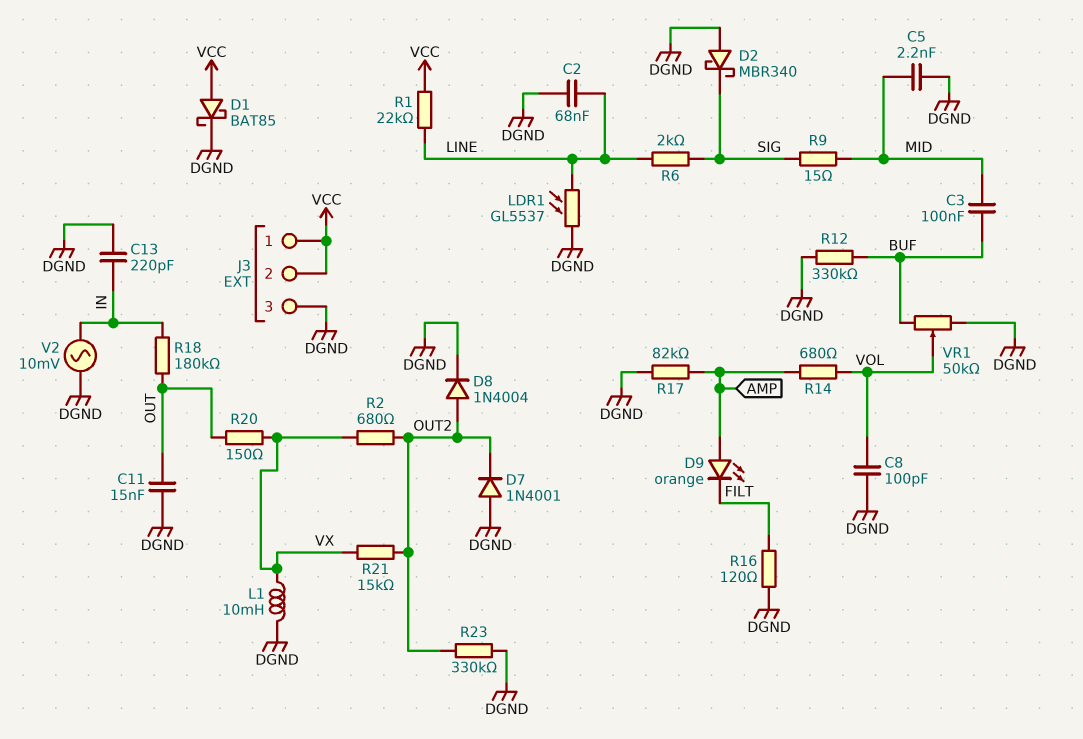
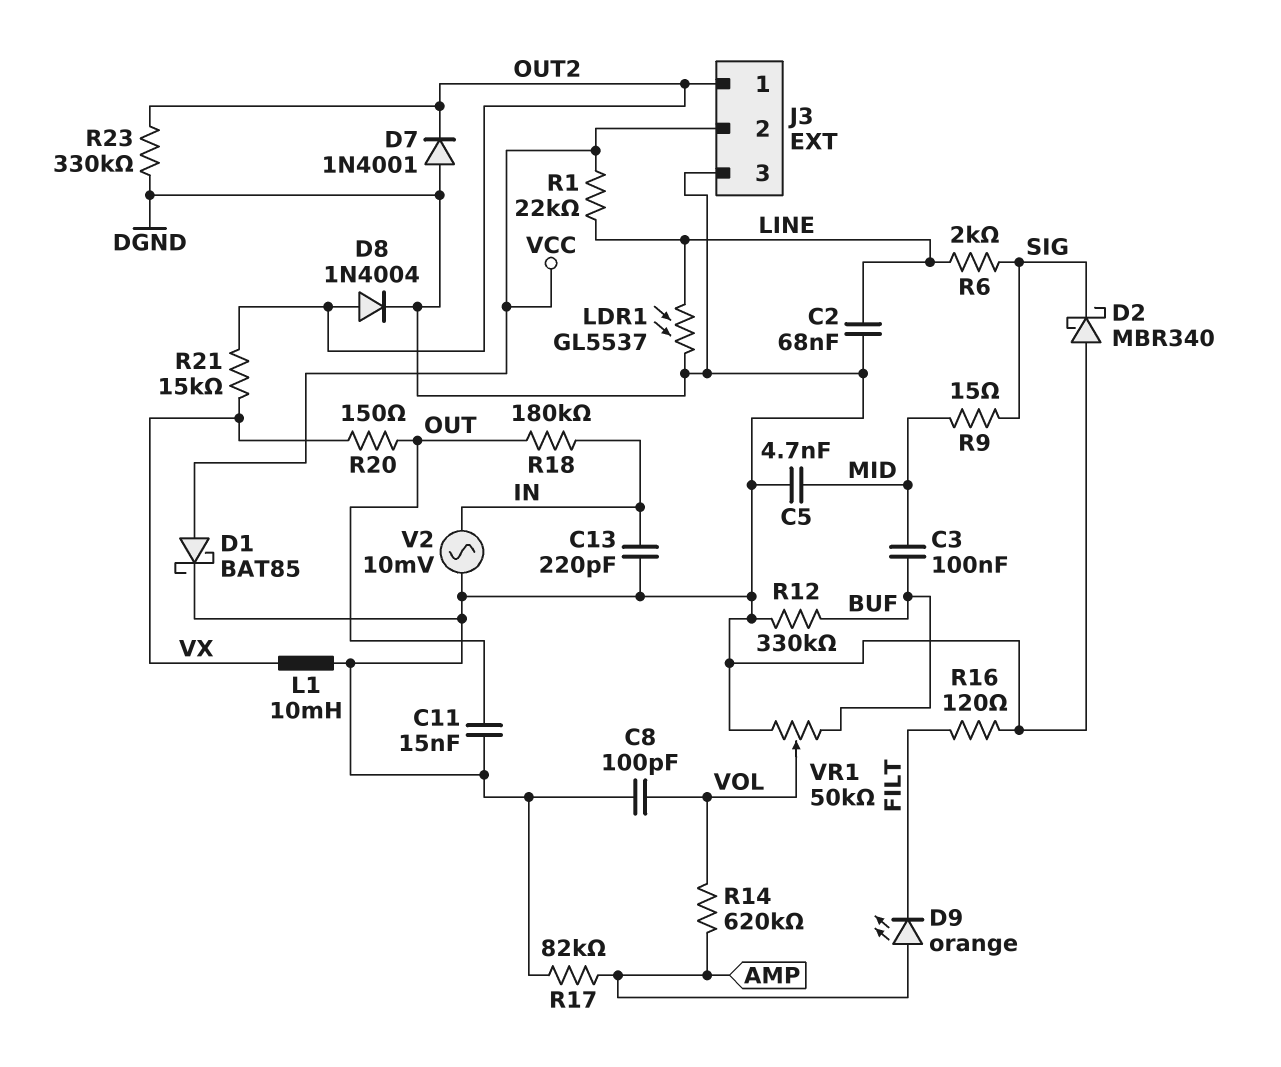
C5: 2.2nF (DGND, MID) -> 4.7nF (DGND, MID)
J3 pin 1: VCC -> OUT2
R2: 680 (OUT2, VX) -> none
R14: 680 (AMP, VOL) -> 620k (AMP, VOL)

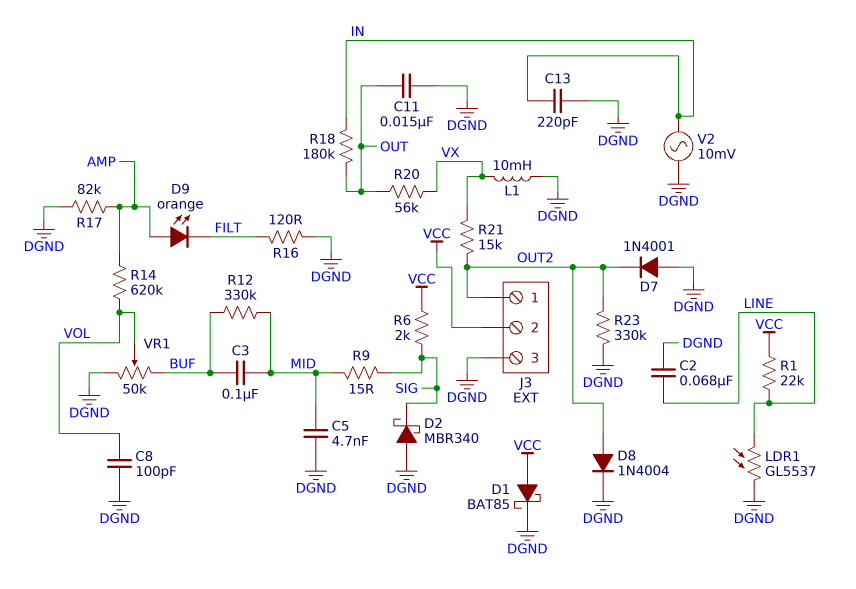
R6: 2k (LINE, SIG) -> 2k (SIG, VCC)
R12: 330k (BUF, DGND) -> 330k (BUF, MID)
R20: 150 (OUT, VX) -> 56k (OUT, VX)

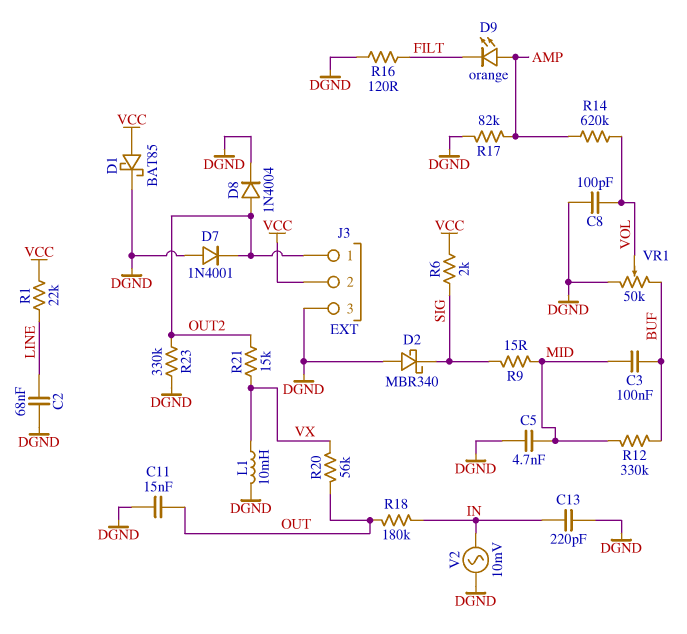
LDR1: GL5537 (DGND, LINE) -> none

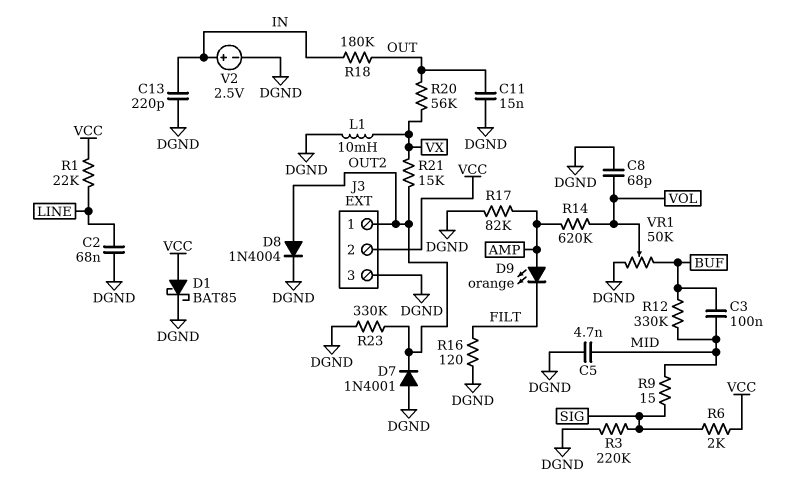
C8: 100pF (DGND, VOL) -> 68pF (DGND, VOL)
D2: schottky MBR340 (A DGND, K SIG) -> none
R3: none -> 220k (DGND, SIG)
V2: AC 10mV (DGND, IN) -> 2.5V (plus IN, minus DGND)

